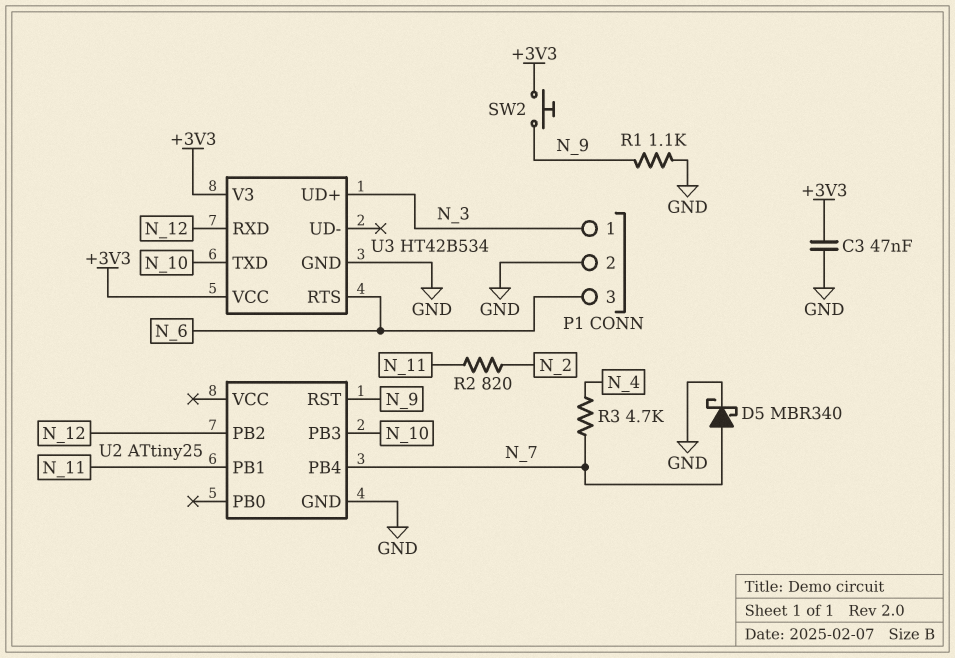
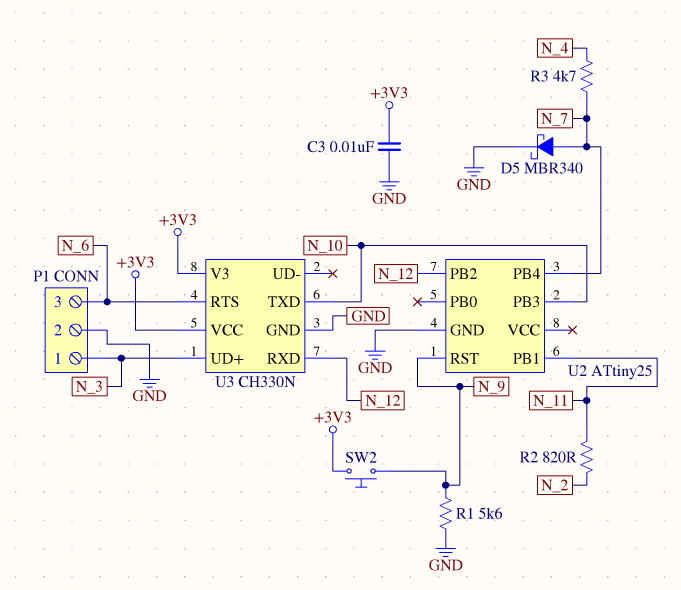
C3: 47nF (+3V3, GND) -> 10nF (+3V3, GND)
R1: 1.1k (GND, N_9) -> 5.6k (GND, N_9)
U3: HT42B534 -> CH330N

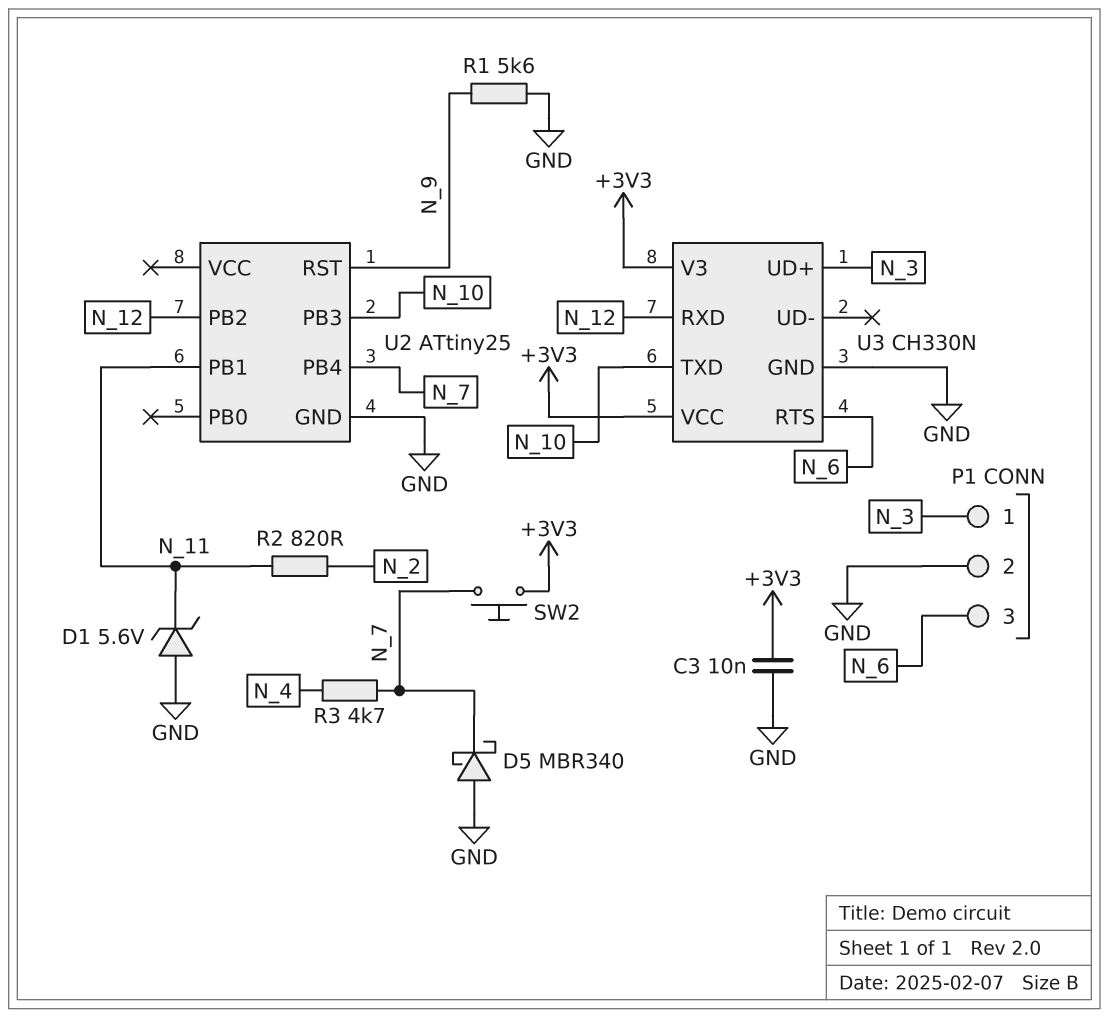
D1: none -> zener 5.6V (A GND, K N_11)
D5: schottky MBR340 (A N_7, K GND) -> schottky MBR340 (A GND, K N_7)
SW2: button (+3V3, N_9) -> button (+3V3, N_7)

